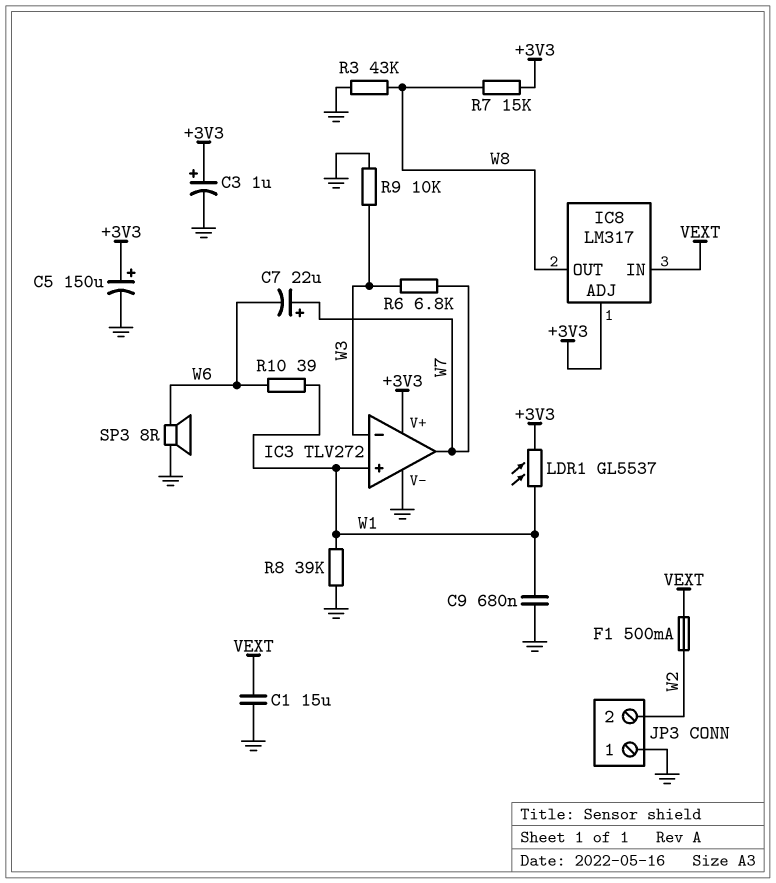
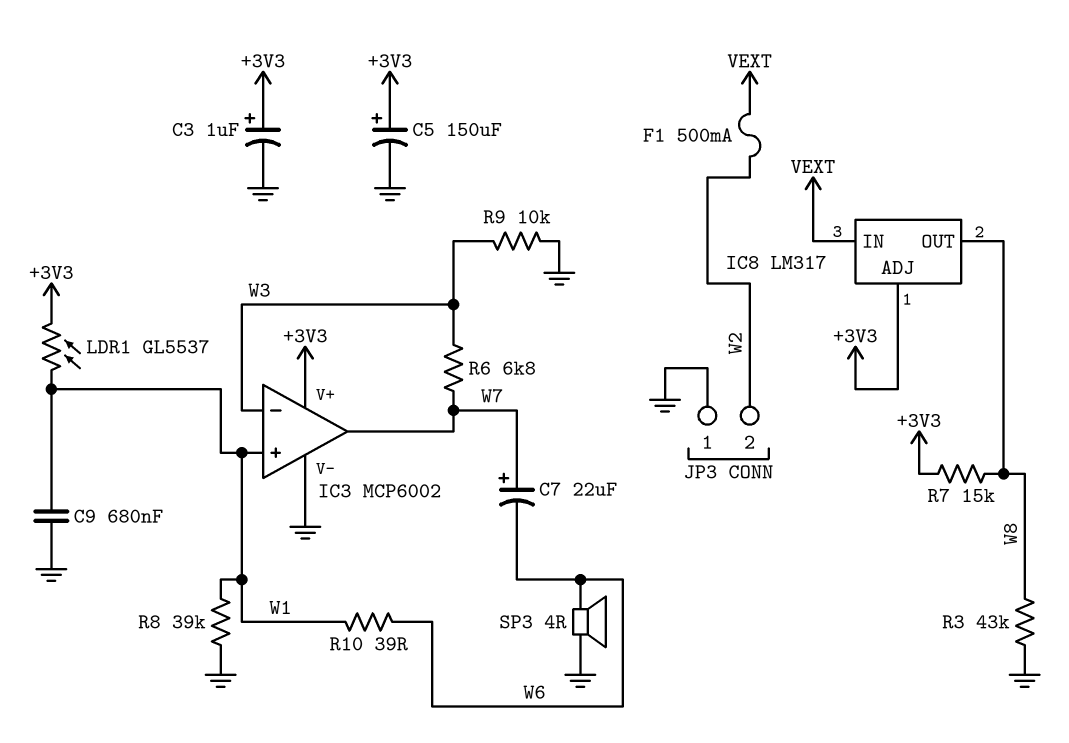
C1: 15uF (GND, VEXT) -> none
IC3: TLV272 -> MCP6002
SP3: speaker 8R (GND, W6) -> speaker 4R (GND, W6)

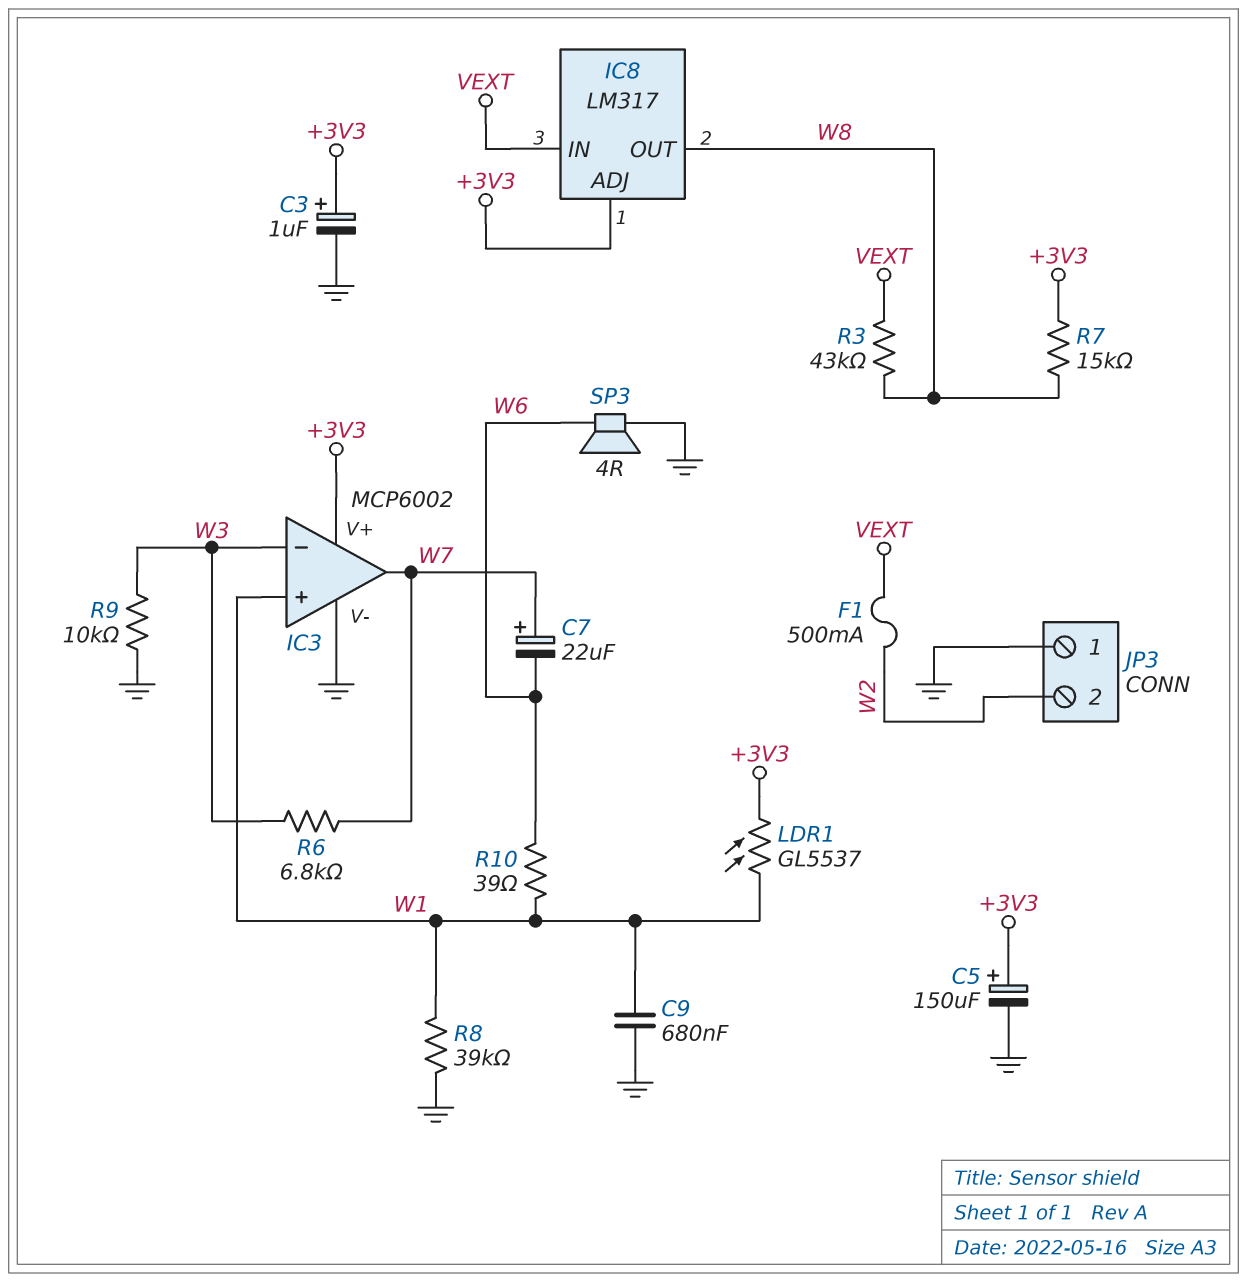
R3: 43k (GND, W8) -> 43k (VEXT, W8)

